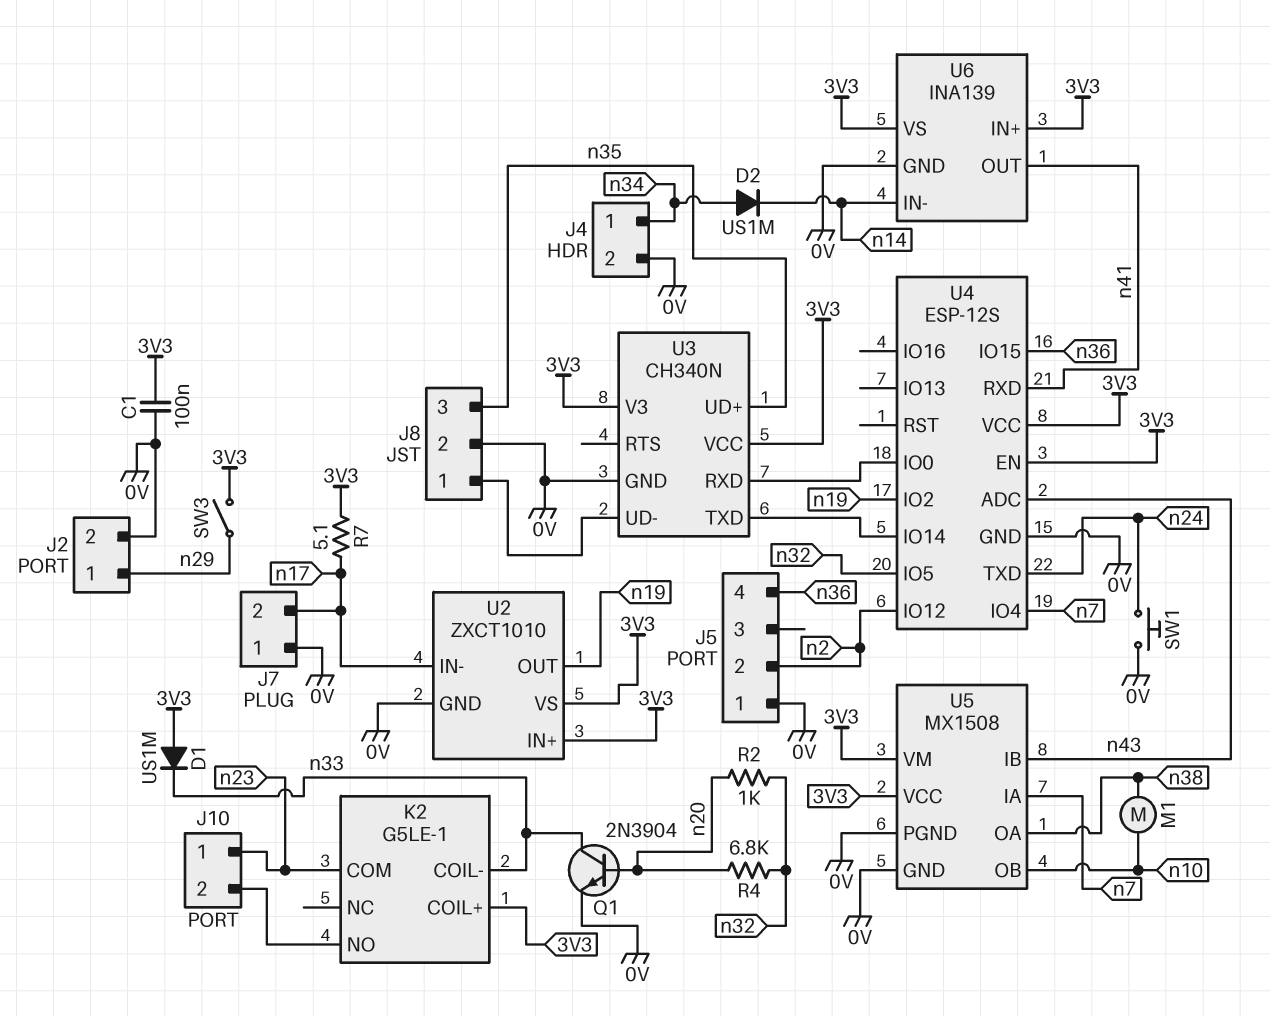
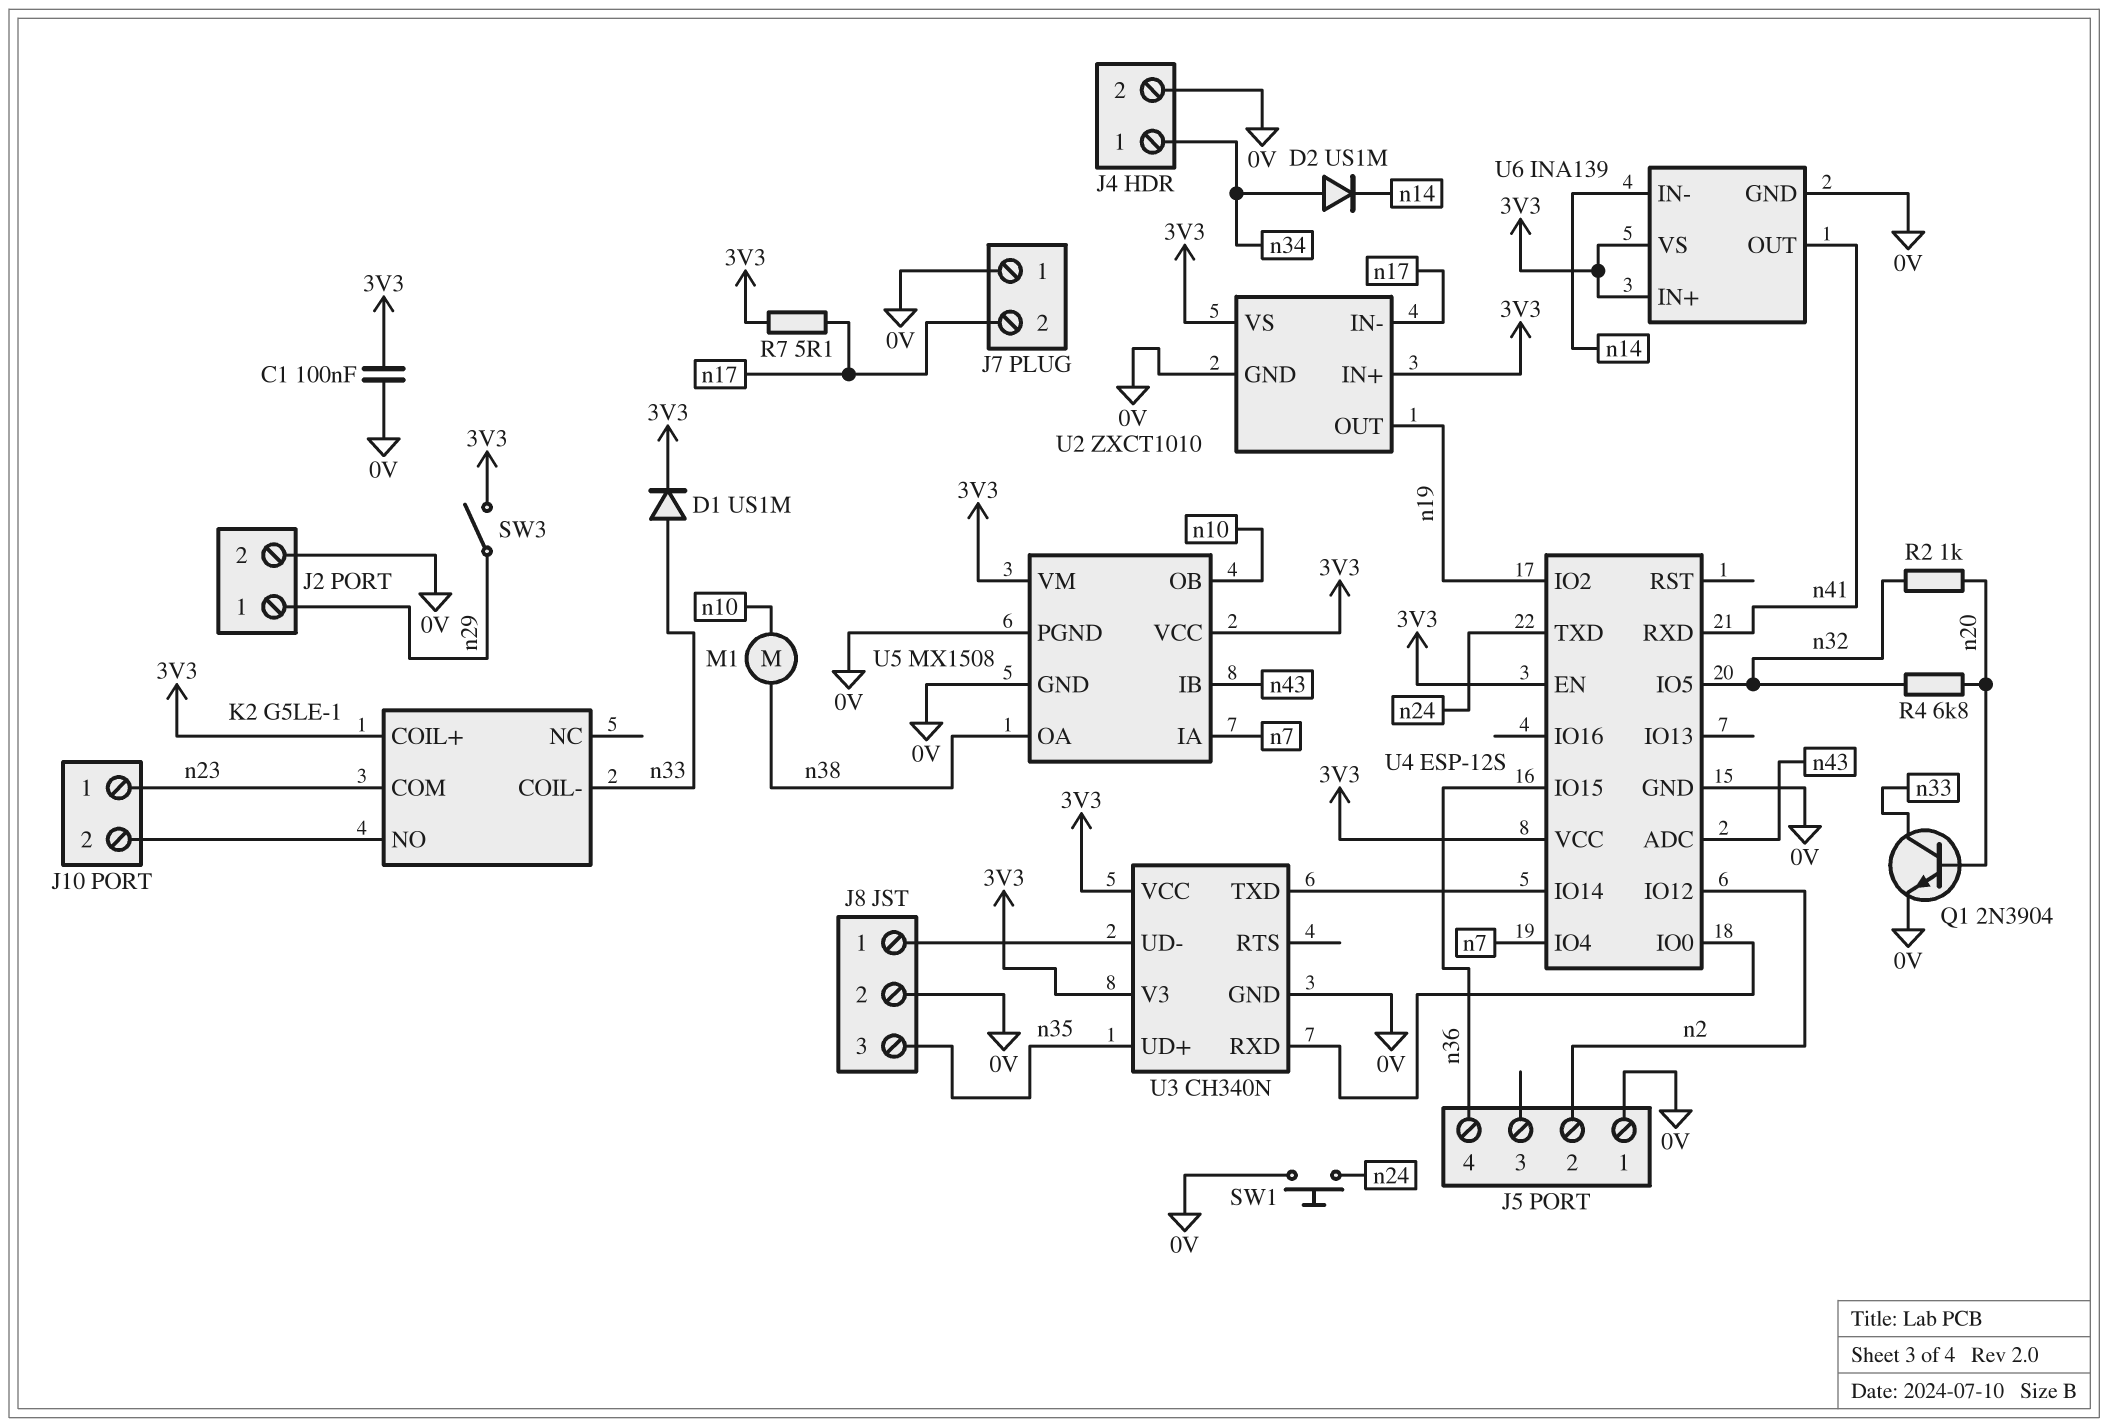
D1: diode US1M (A 3V3, K n33) -> diode US1M (A n33, K 3V3)

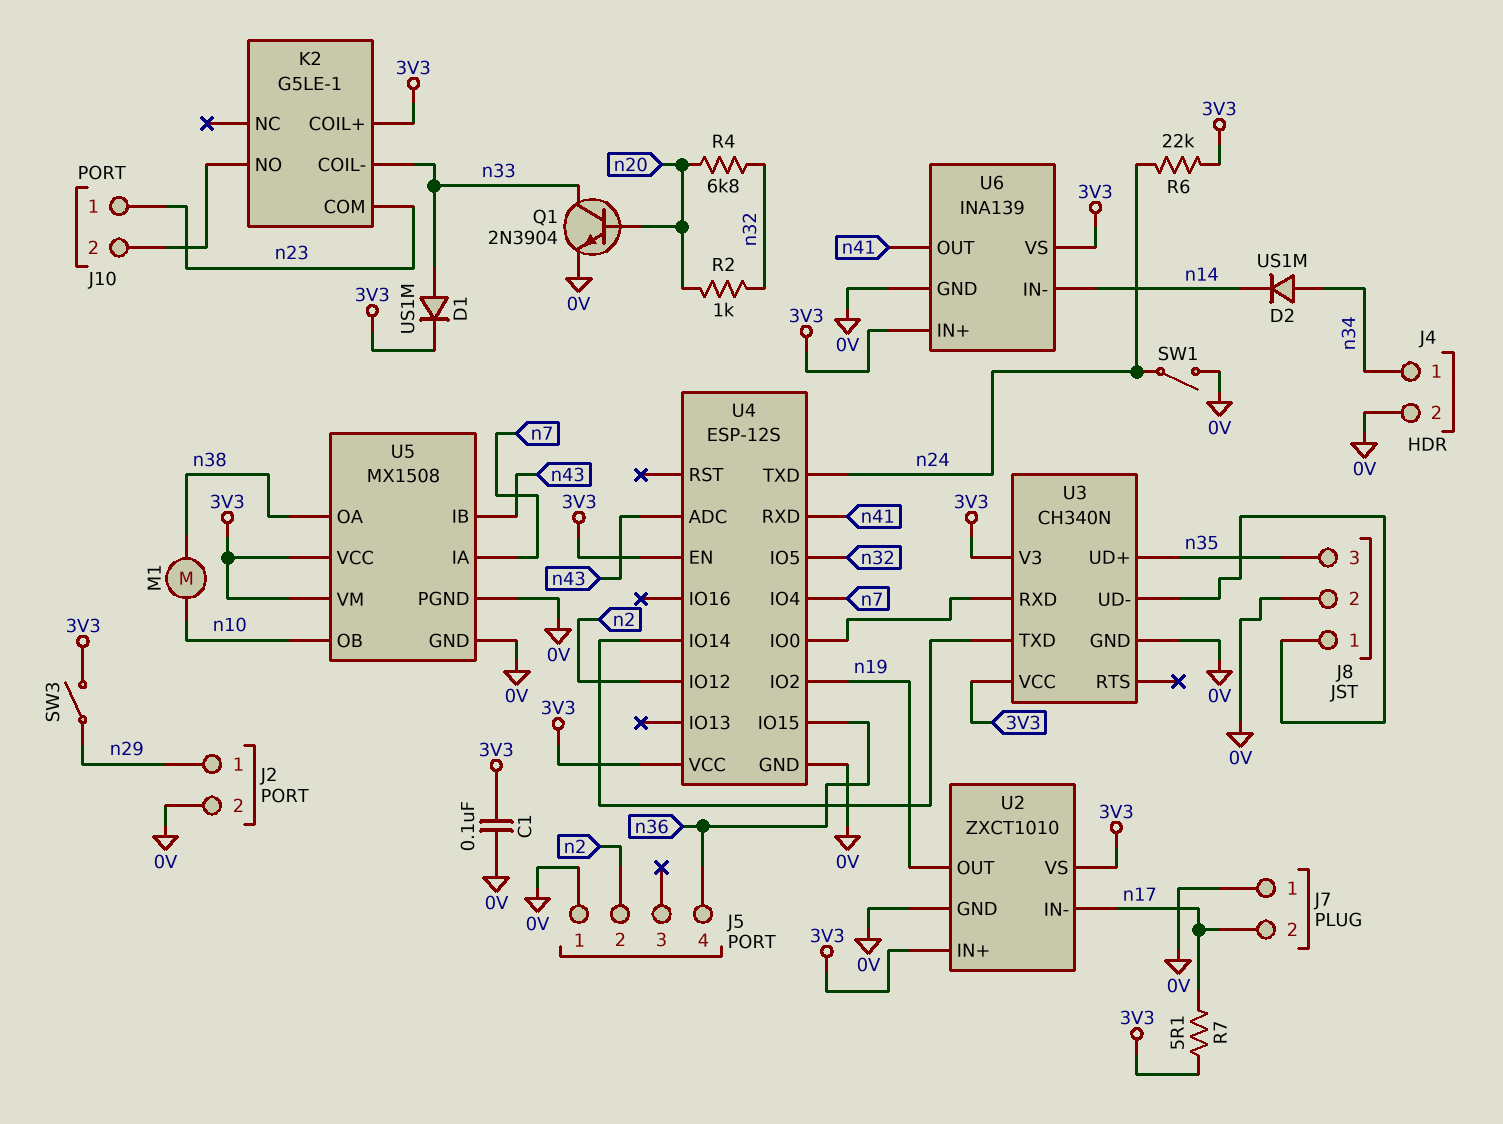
R6: none -> 22k (3V3, n24)
SW1: button (0V, n24) -> switch (0V, n24)

